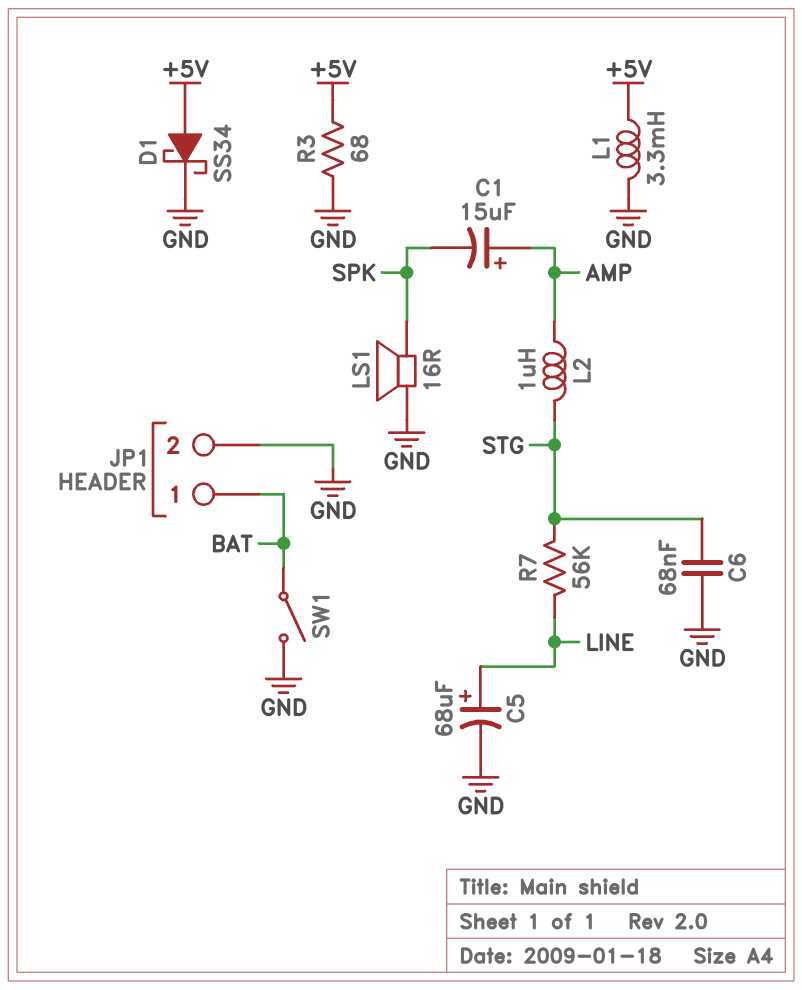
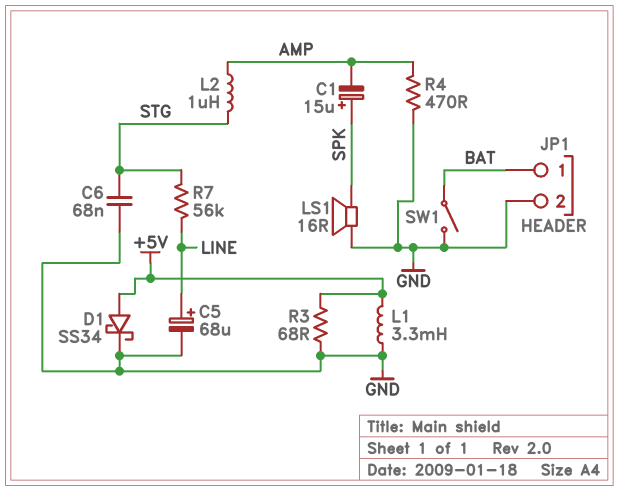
C1: 15uF (plus AMP, minus SPK) -> 15uF (plus SPK, minus AMP)
R4: none -> 470 (AMP, GND)

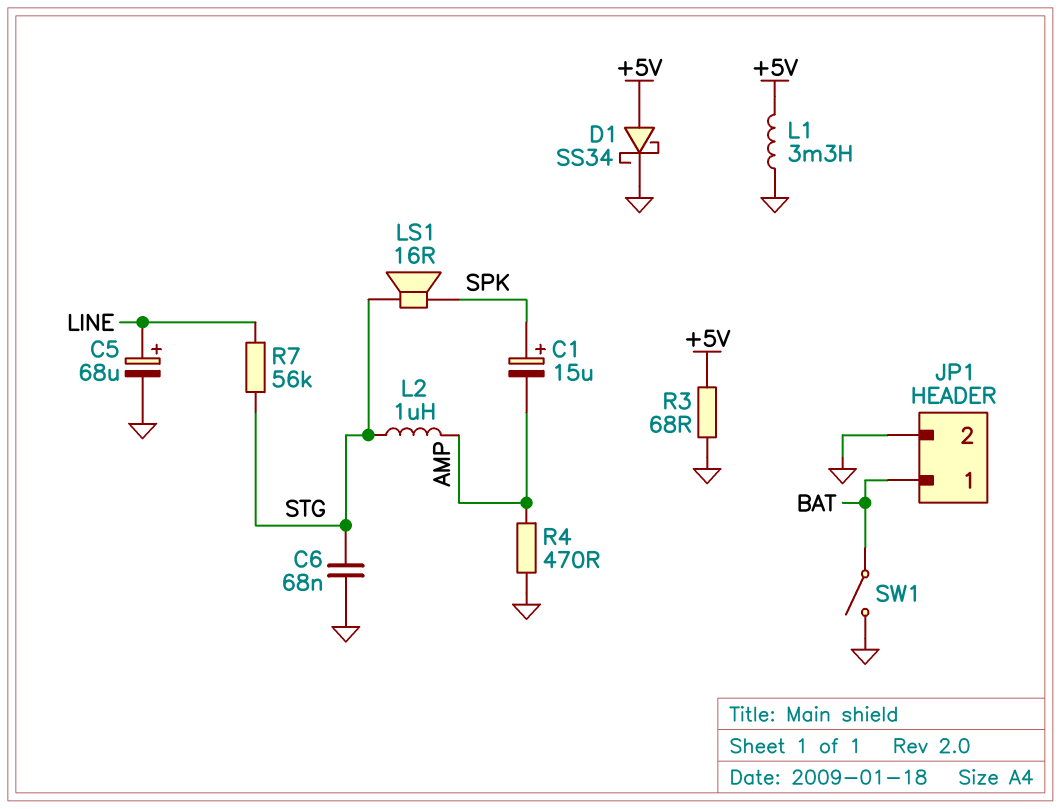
LS1: speaker 16R (GND, SPK) -> speaker 16R (SPK, STG)

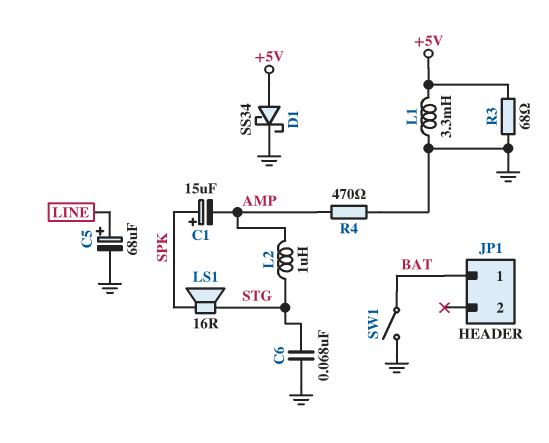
JP1 pin 2: GND -> none
R7: 56k (LINE, STG) -> none

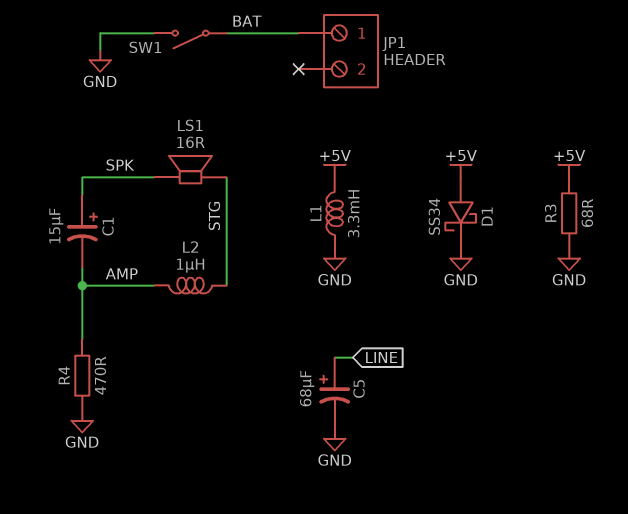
C6: 68nF (GND, STG) -> none

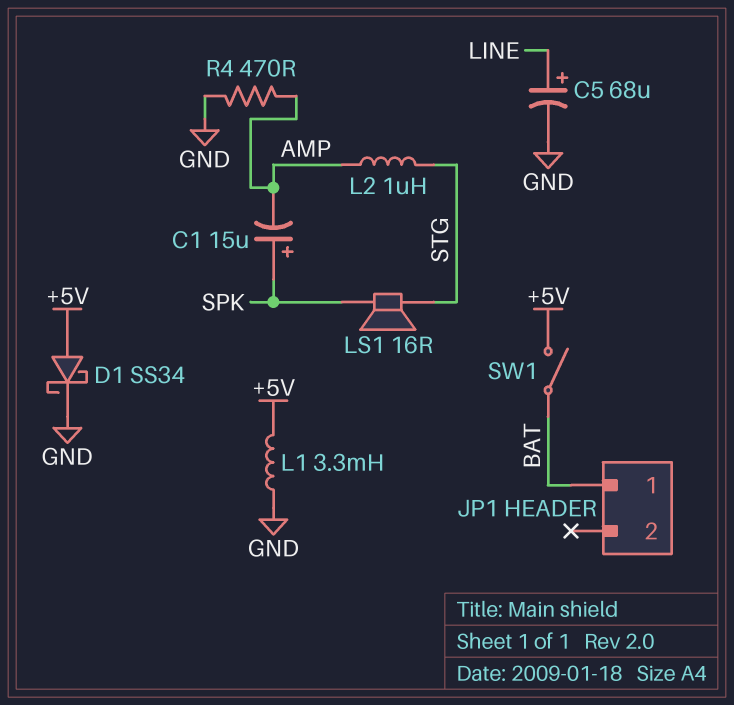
R3: 68 (+5V, GND) -> none
SW1: switch (BAT, GND) -> switch (+5V, BAT)

